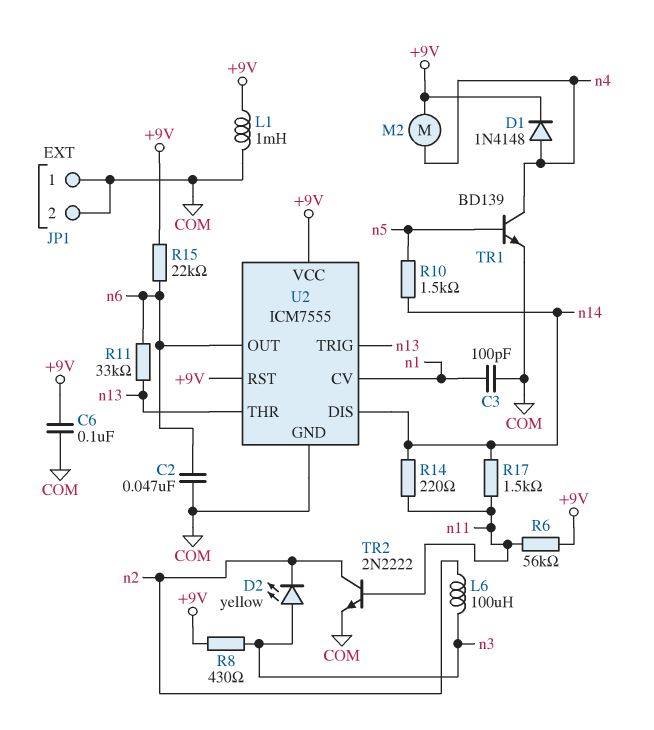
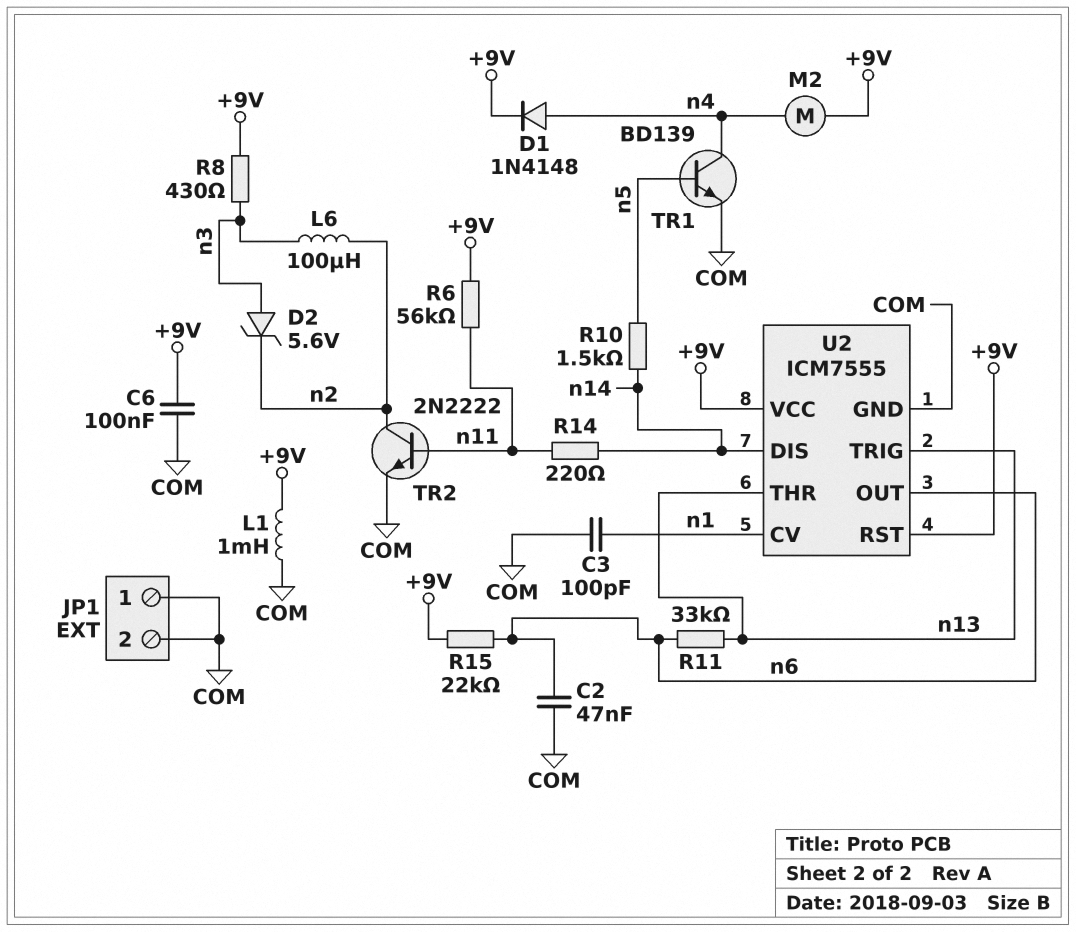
D2: LED yellow (A n3, K n2) -> zener 5.6V (A n3, K n2)
R17: 1.5k (n11, n14) -> none

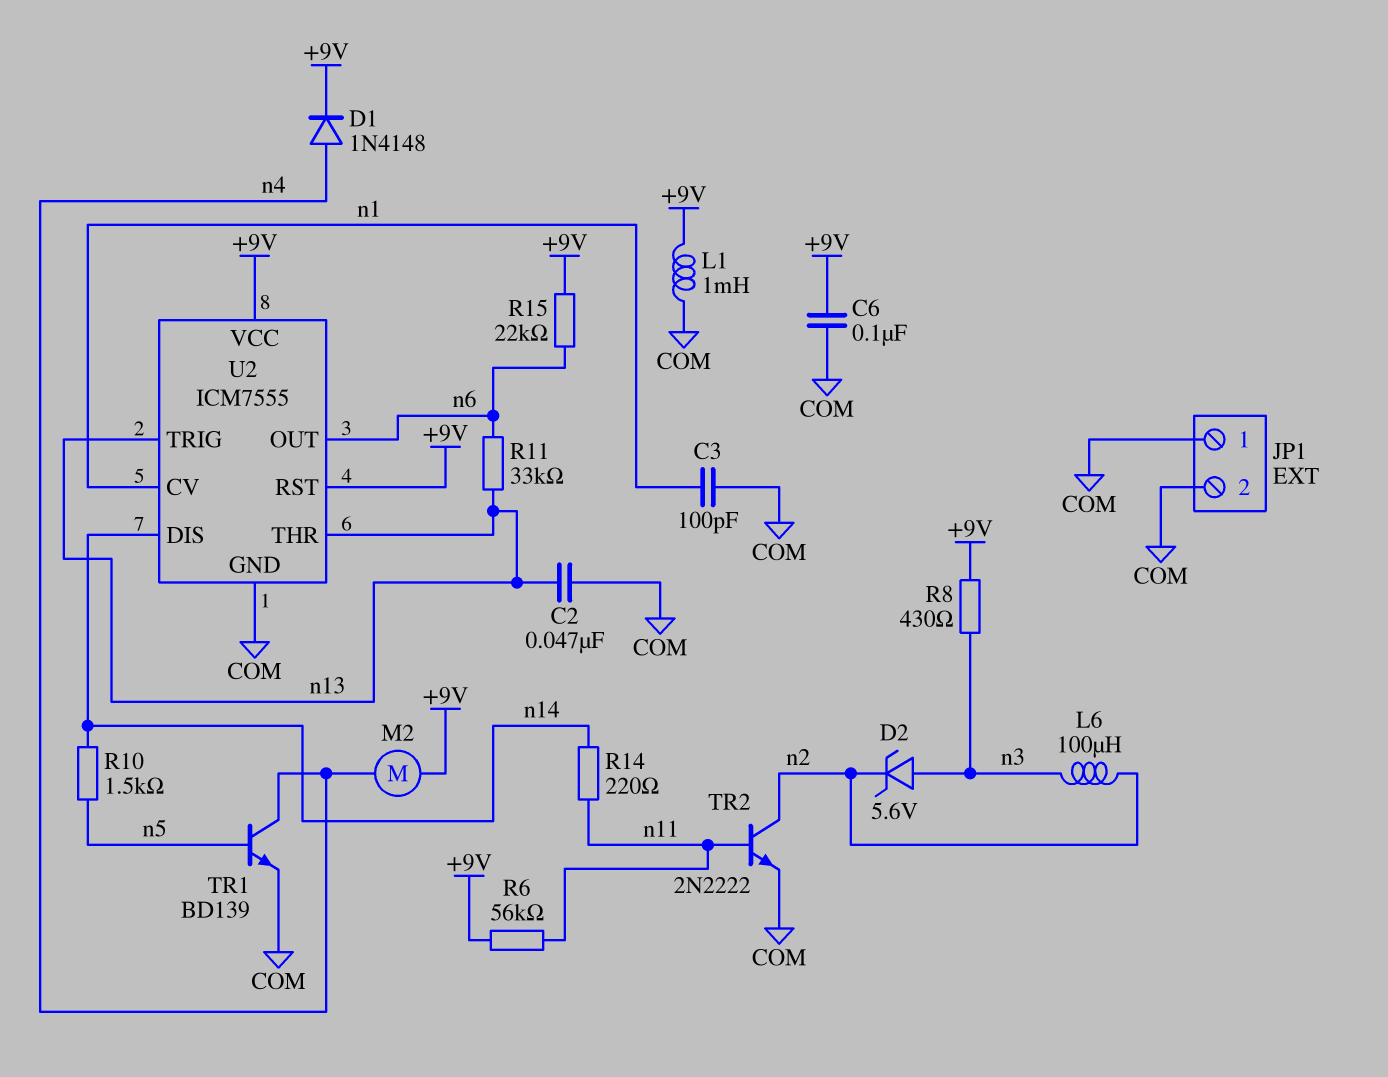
C2: 47nF (COM, n6) -> 47nF (COM, n13)

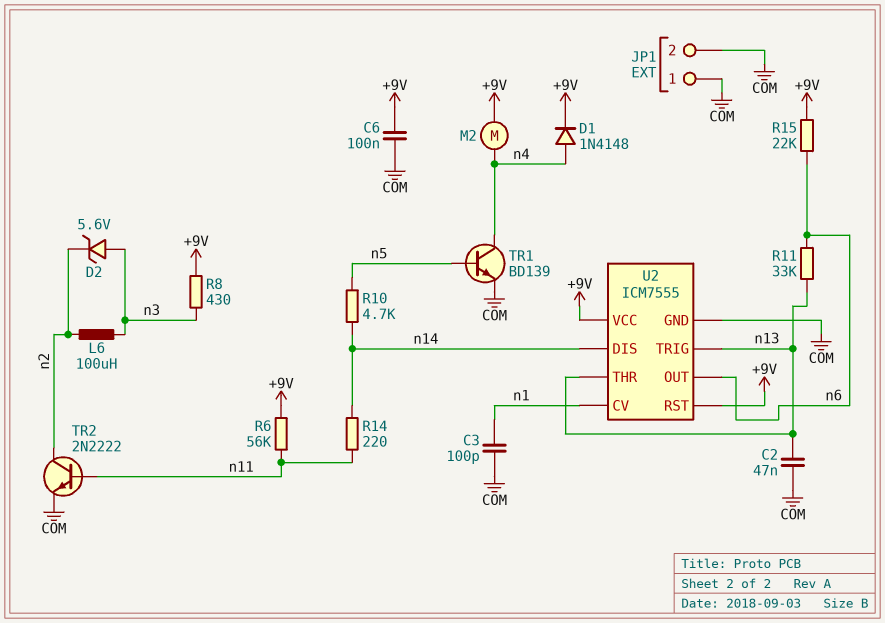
L1: 1mH (+9V, COM) -> none
R10: 1.5k (n5, n14) -> 4.7k (n5, n14)

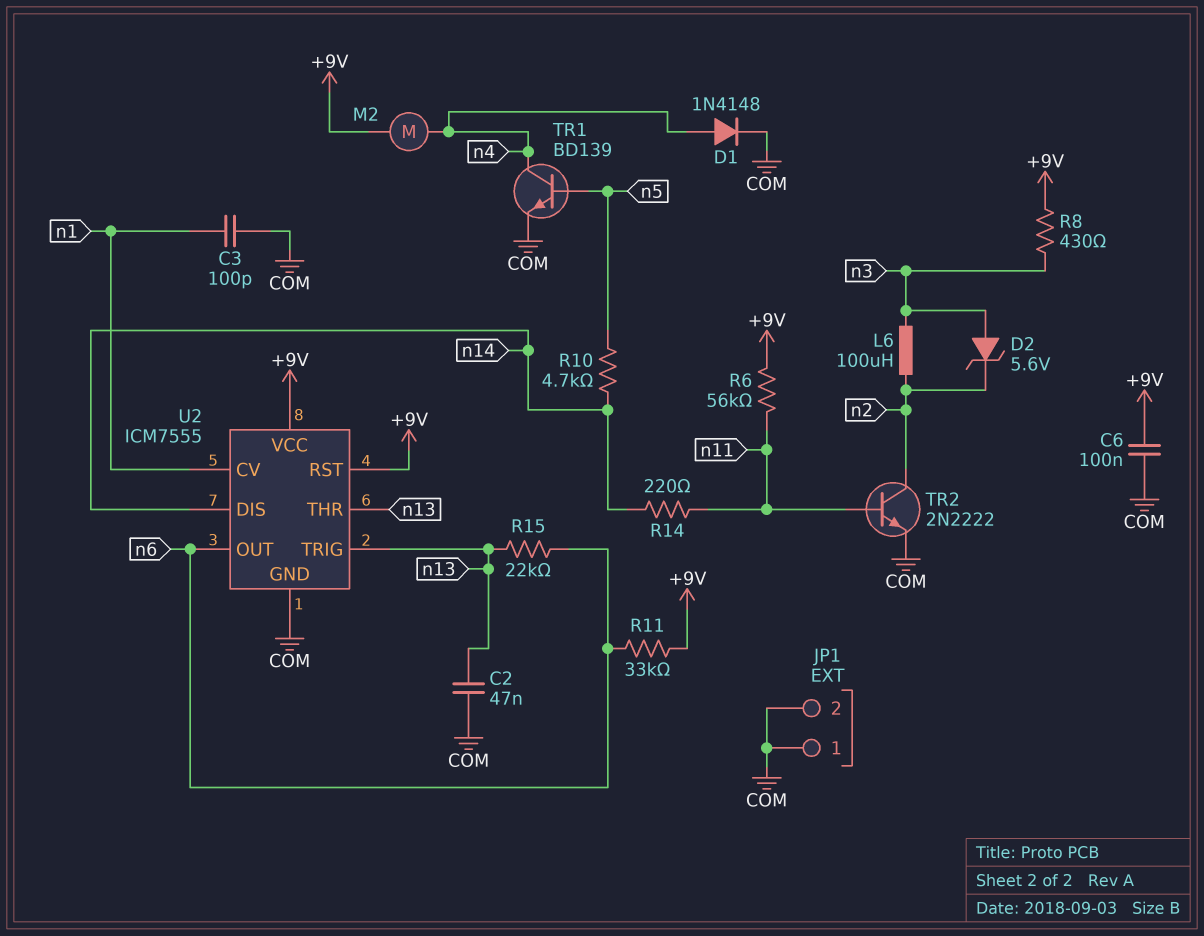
D1: diode 1N4148 (A n4, K +9V) -> diode 1N4148 (A n4, K COM)
R11: 33k (n6, n13) -> 33k (+9V, n6)
R15: 22k (+9V, n6) -> 22k (n6, n13)

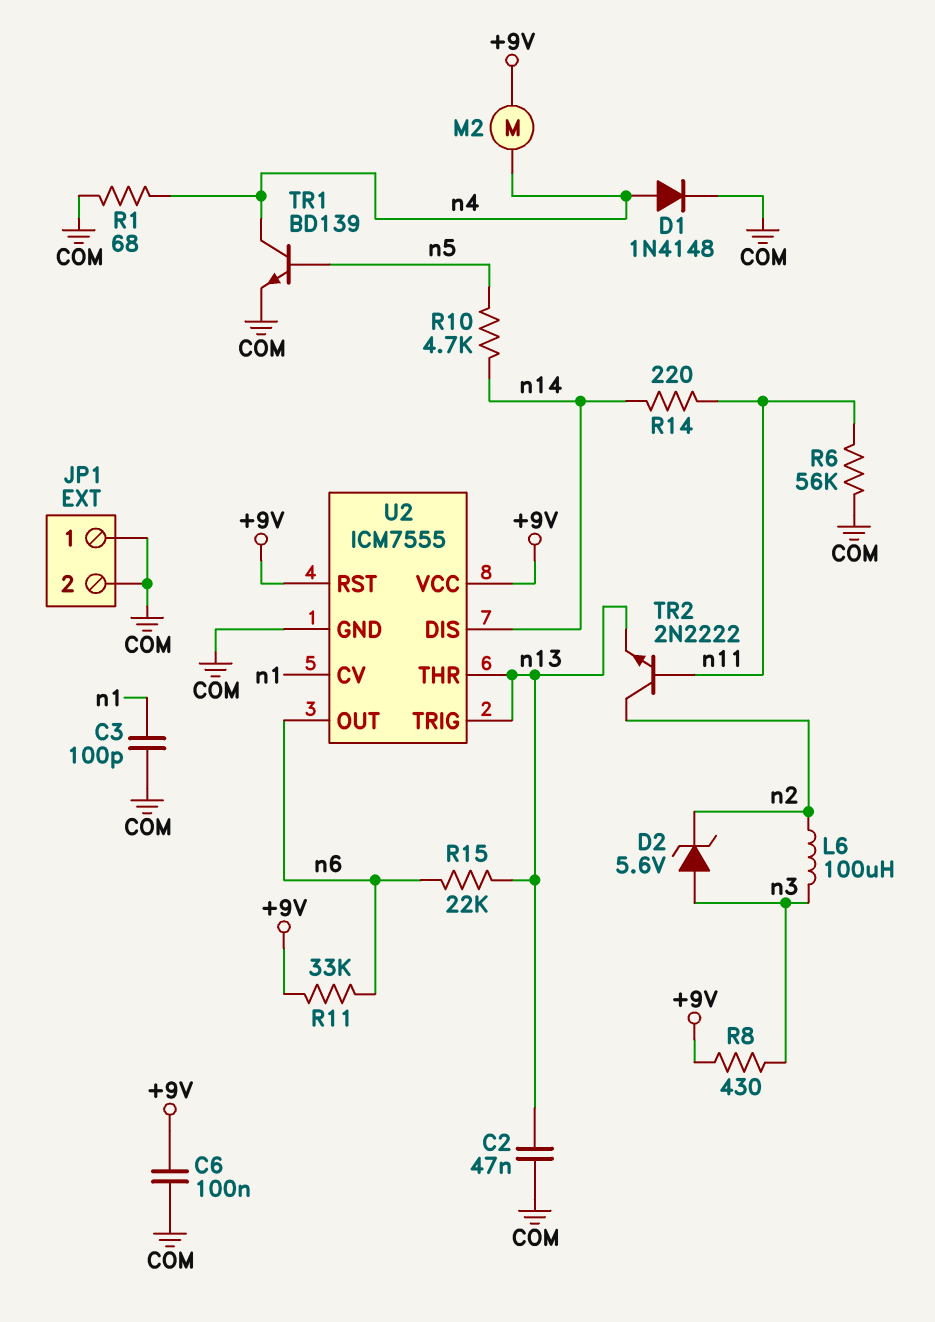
R1: none -> 68 (COM, n4)
R6: 56k (+9V, n11) -> 56k (COM, n11)
TR2: NPN 2N2222 (B n11, C n2, E COM) -> NPN 2N2222 (B n11, C n2, E n13)

